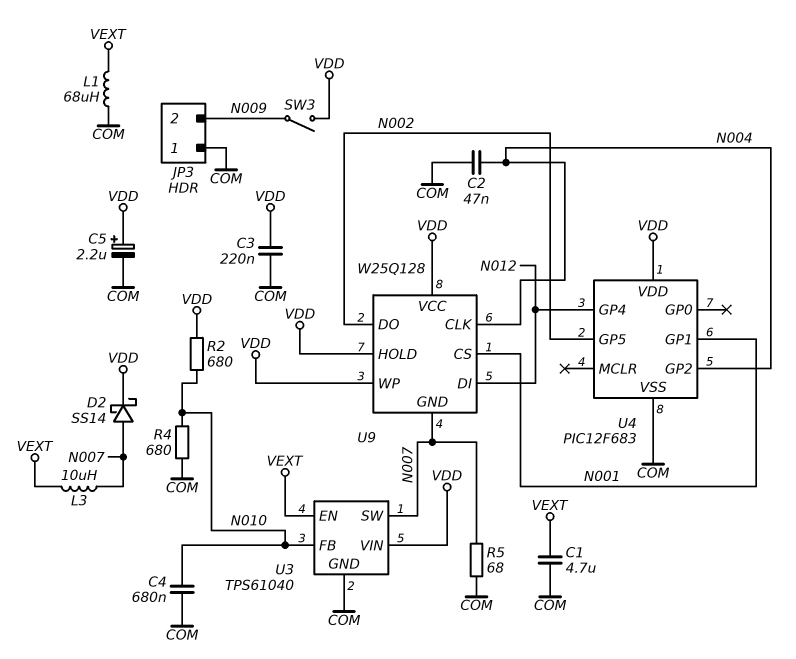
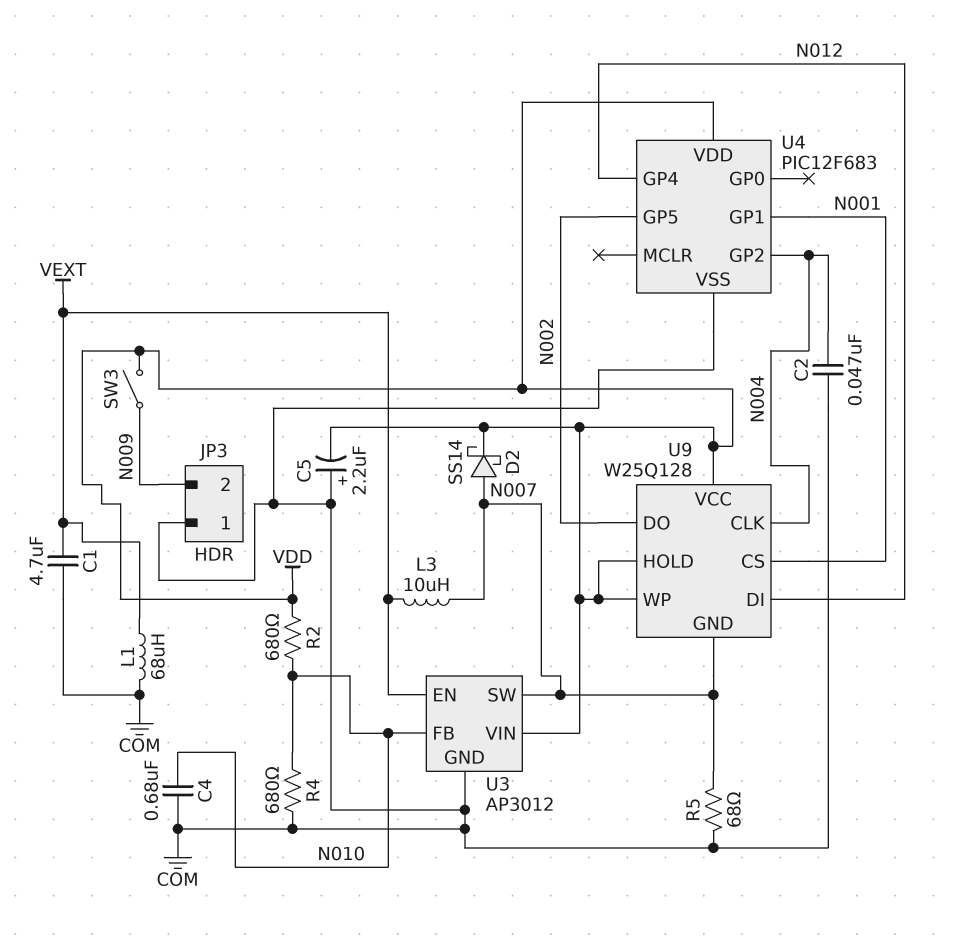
C3: 220nF (COM, VDD) -> none
C5: 2.2uF (plus VDD, minus COM) -> 2.2uF (plus COM, minus VDD)
U3: TPS61040 -> AP3012

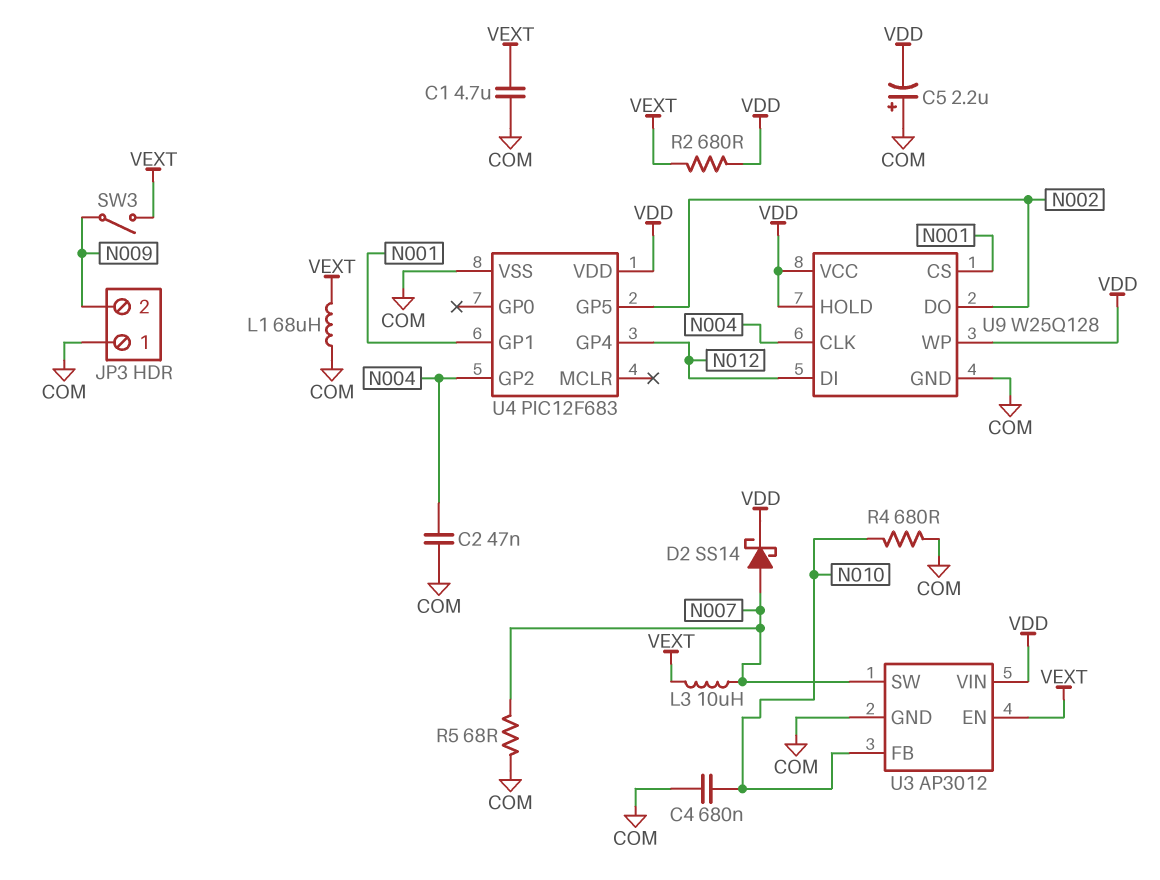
R2: 680 (N010, VDD) -> 680 (VDD, VEXT)
SW3: switch (N009, VDD) -> switch (N009, VEXT)
U9 pin GND: N007 -> COM

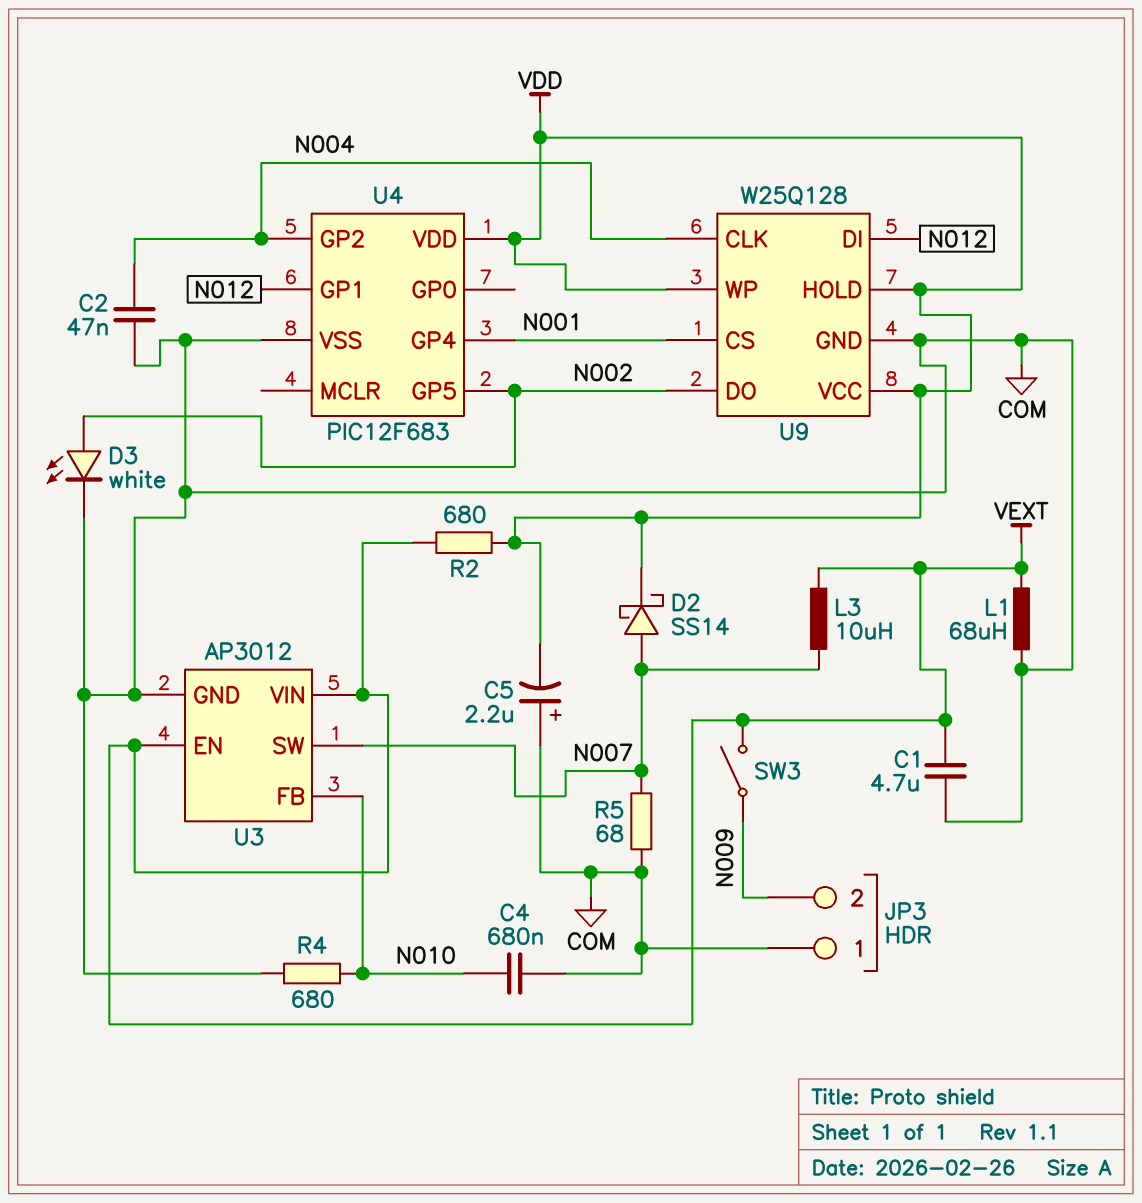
D3: none -> LED white (A N002, K COM)
U3 pin VIN: VDD -> VEXT
U4 pin GP1: N001 -> N012
U4 pin GP4: N012 -> N001

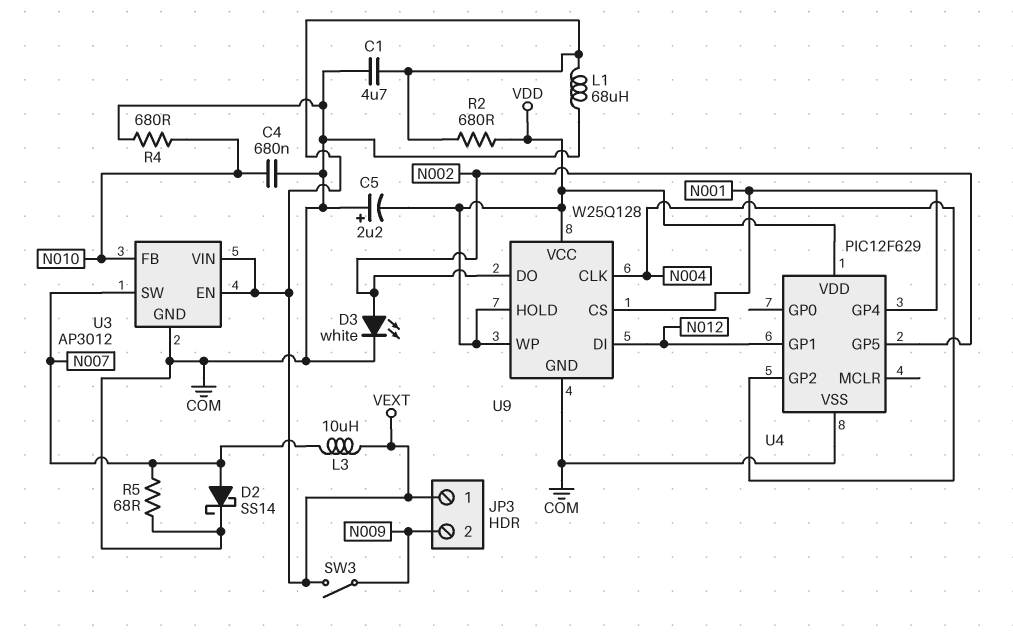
C2: 47nF (COM, N004) -> none
D2: schottky SS14 (A N007, K VDD) -> schottky SS14 (A N007, K COM)
JP3 pin 1: COM -> VEXT
U4: PIC12F683 -> PIC12F629

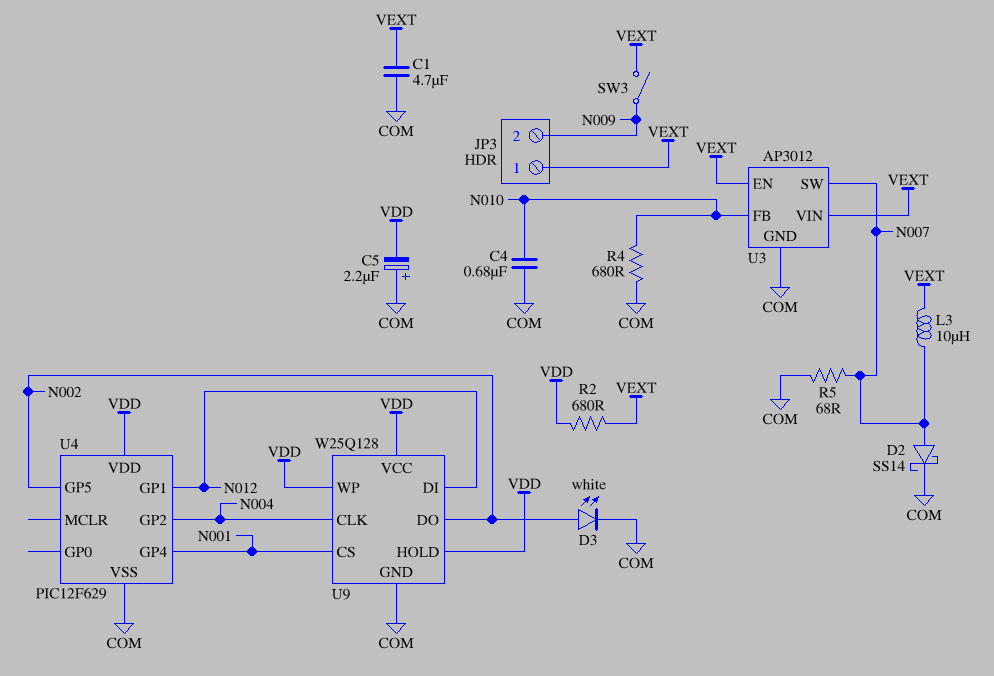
L1: 68uH (COM, VEXT) -> none

